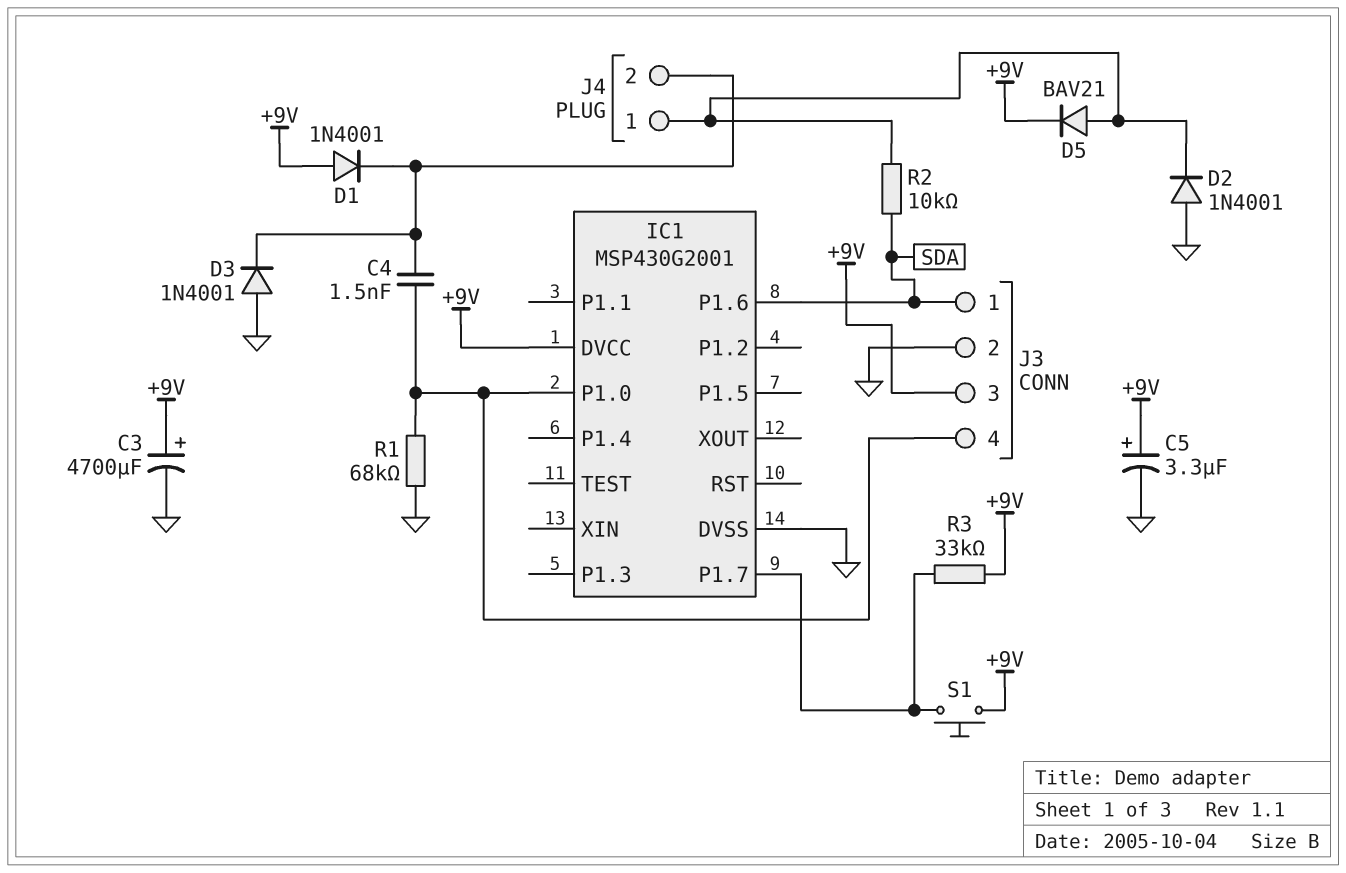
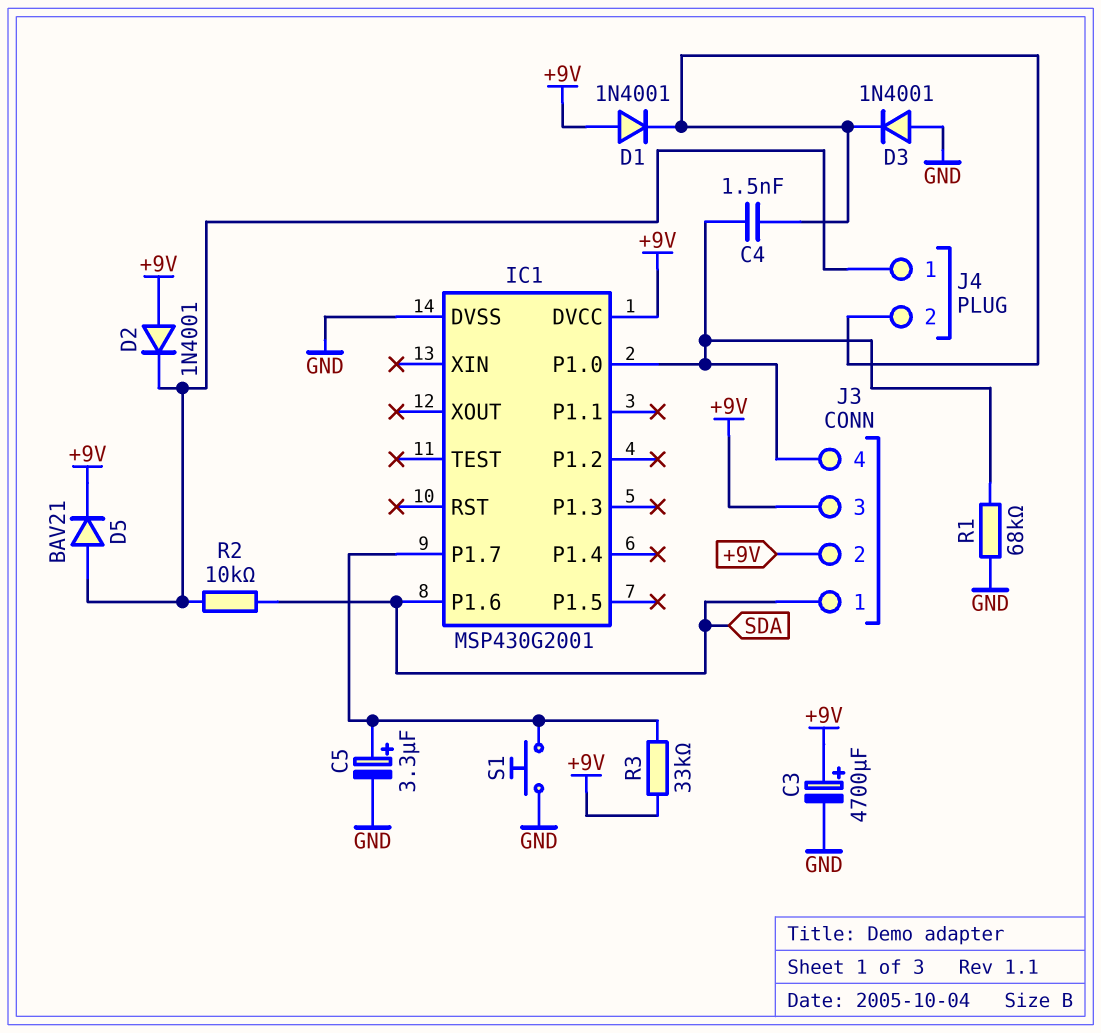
C5: 3.3uF (plus +9V, minus GND) -> 3.3uF (plus IC1/P1.7, minus GND)
D2: diode 1N4001 (A GND, K J4/1) -> diode 1N4001 (A +9V, K J4/1)
J3 pin 2: GND -> +9V
S1: button (+9V, IC1/P1.7) -> button (GND, IC1/P1.7)

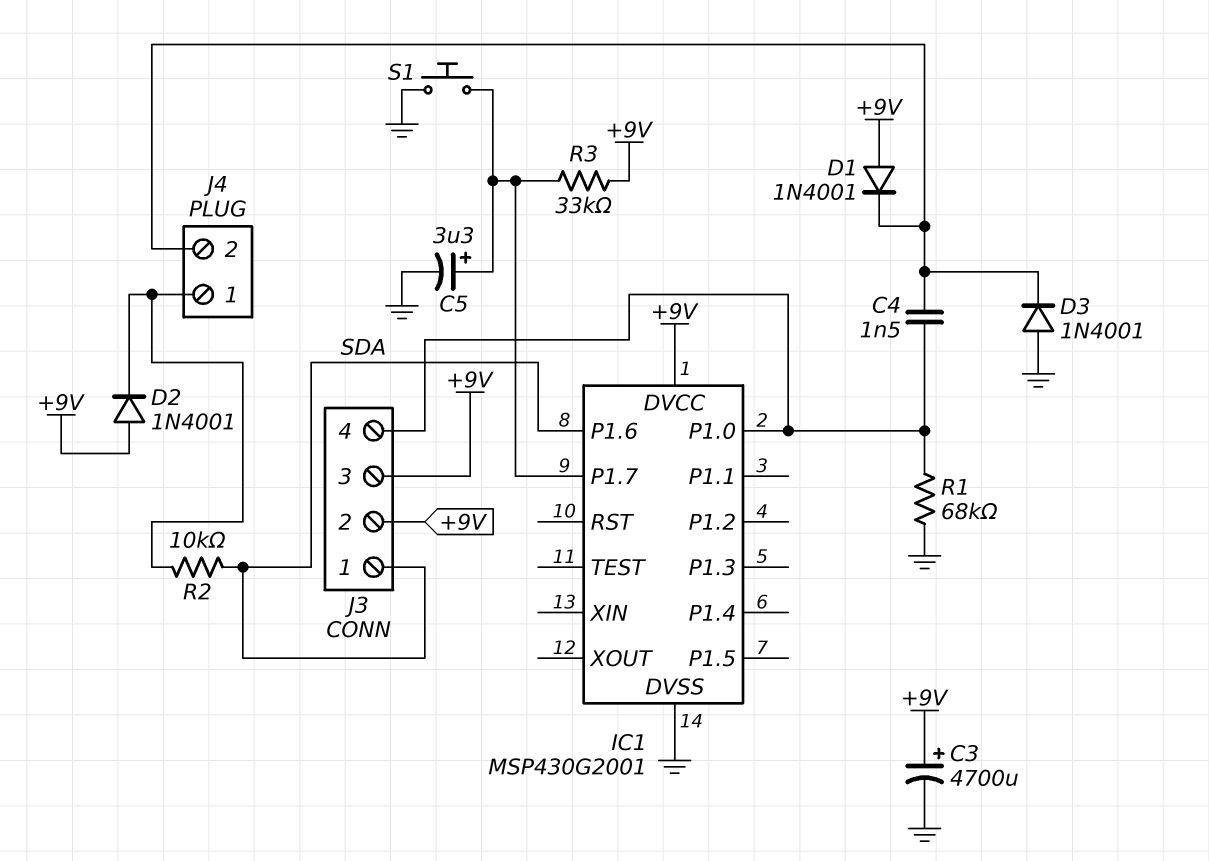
D5: diode BAV21 (A J4/1, K +9V) -> none

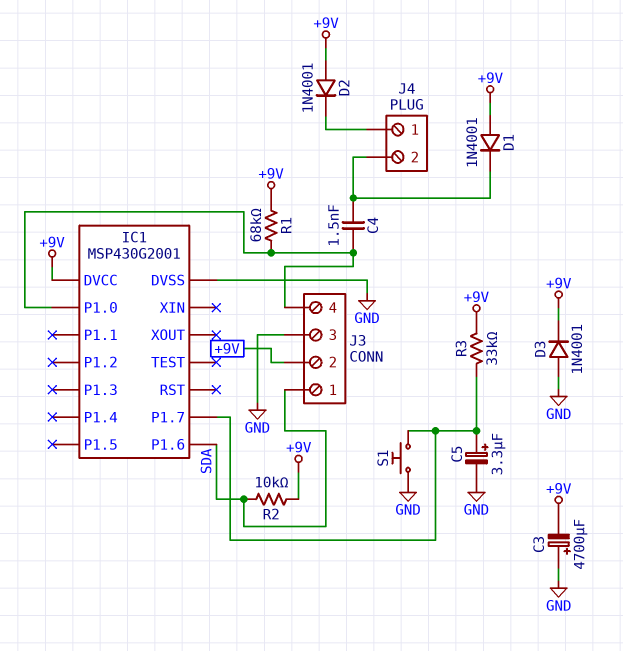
C3: 4700uF (plus +9V, minus GND) -> 4700uF (plus GND, minus +9V)
D3: diode 1N4001 (A GND, K J4/2) -> diode 1N4001 (A GND, K +9V)
J3 pin 3: +9V -> GND
R1: 68k (GND, IC1/P1.0) -> 68k (+9V, IC1/P1.0)
R2: 10k (J4/1, SDA) -> 10k (+9V, SDA)

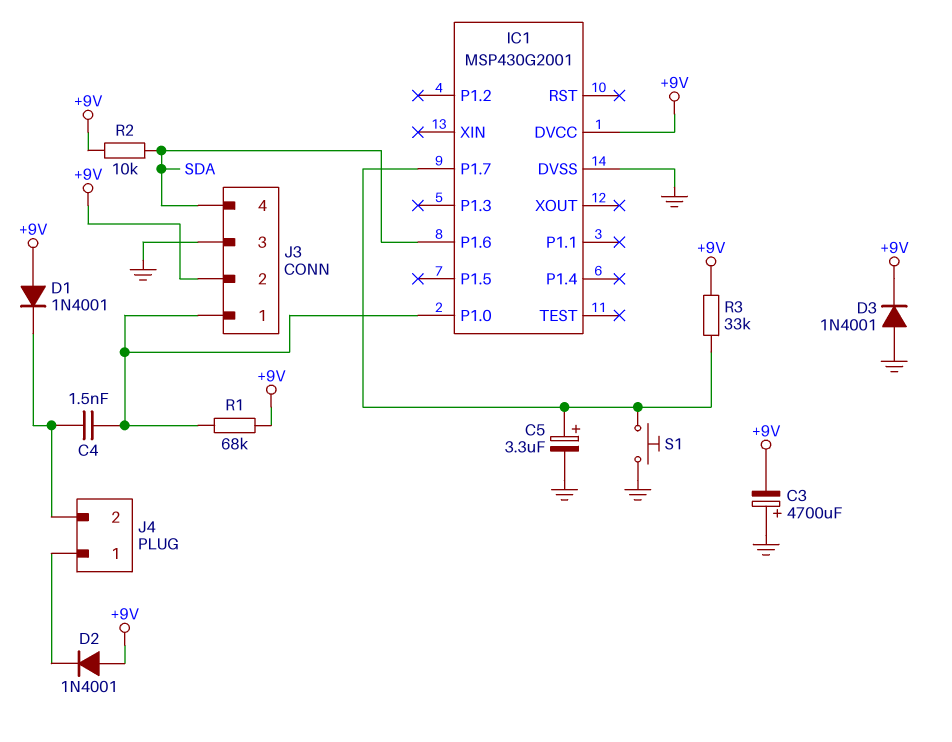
J3 pin 1: SDA -> IC1/P1.0
J3 pin 4: IC1/P1.0 -> SDA

